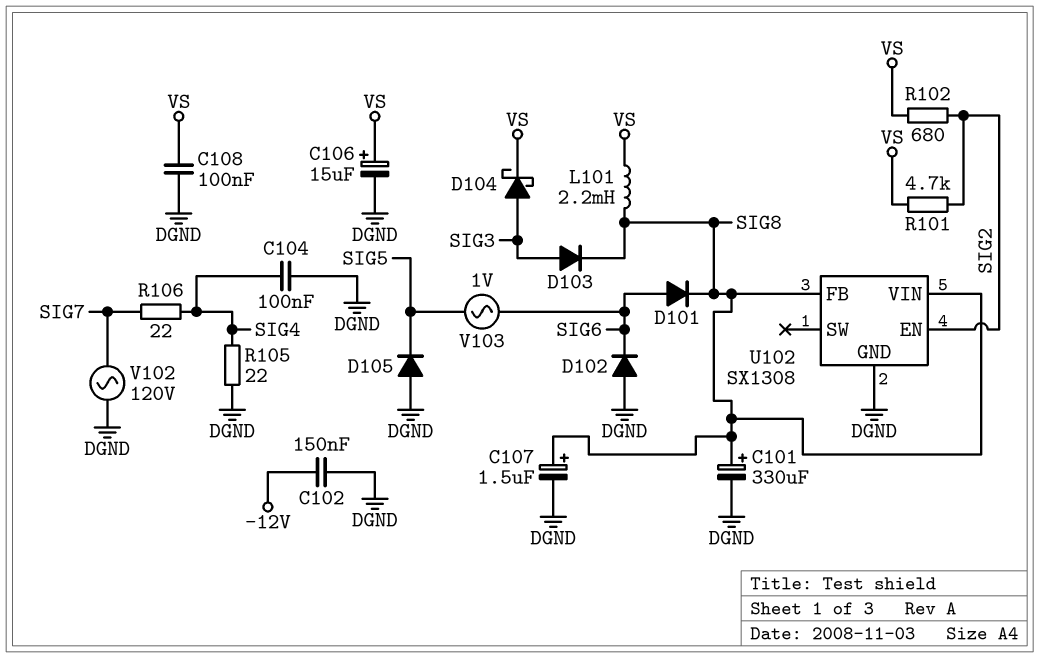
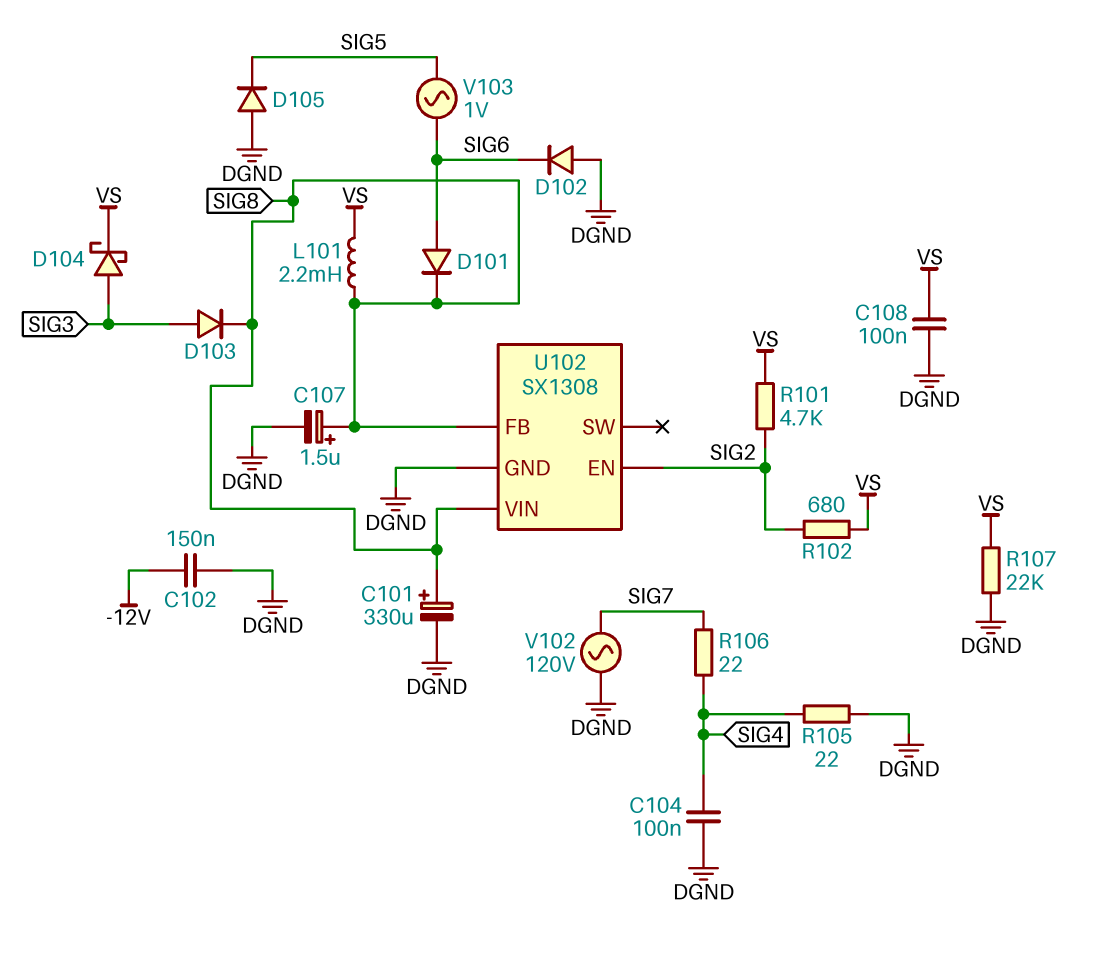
C106: 15uF (plus VS, minus DGND) -> none
R107: none -> 22k (DGND, VS)

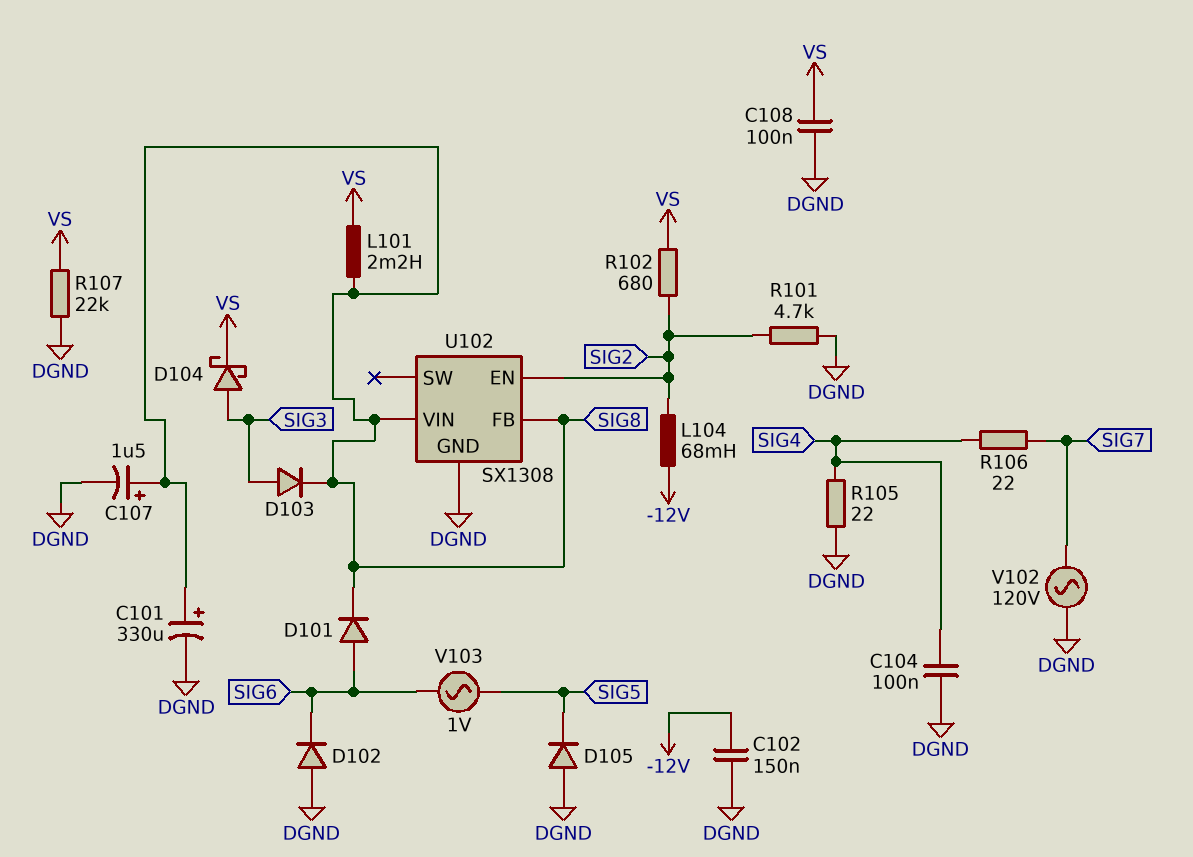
L104: none -> 68mH (-12V, SIG2)
R101: 4.7k (SIG2, VS) -> 4.7k (DGND, SIG2)

